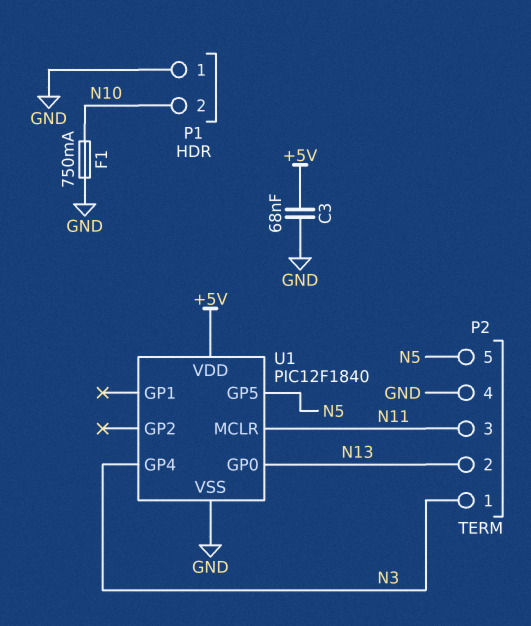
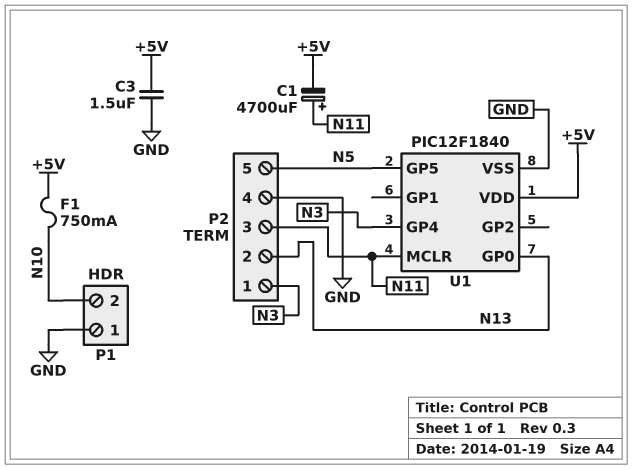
C1: none -> 4700uF (plus N11, minus +5V)
C3: 68nF (+5V, GND) -> 1.5uF (+5V, GND)
F1: 750mA (GND, N10) -> 750mA (+5V, N10)

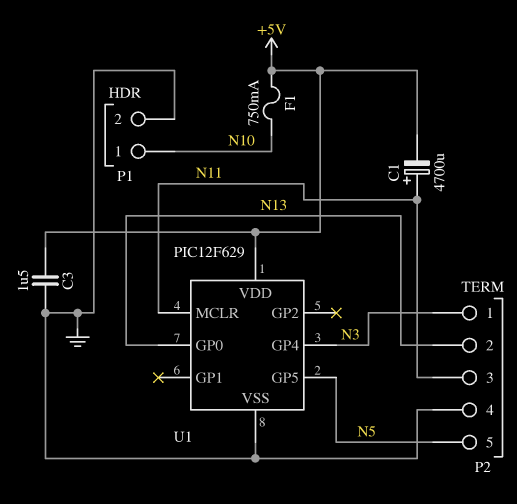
P1 pin 1: GND -> N10
P1 pin 2: N10 -> GND
U1: PIC12F1840 -> PIC12F629

